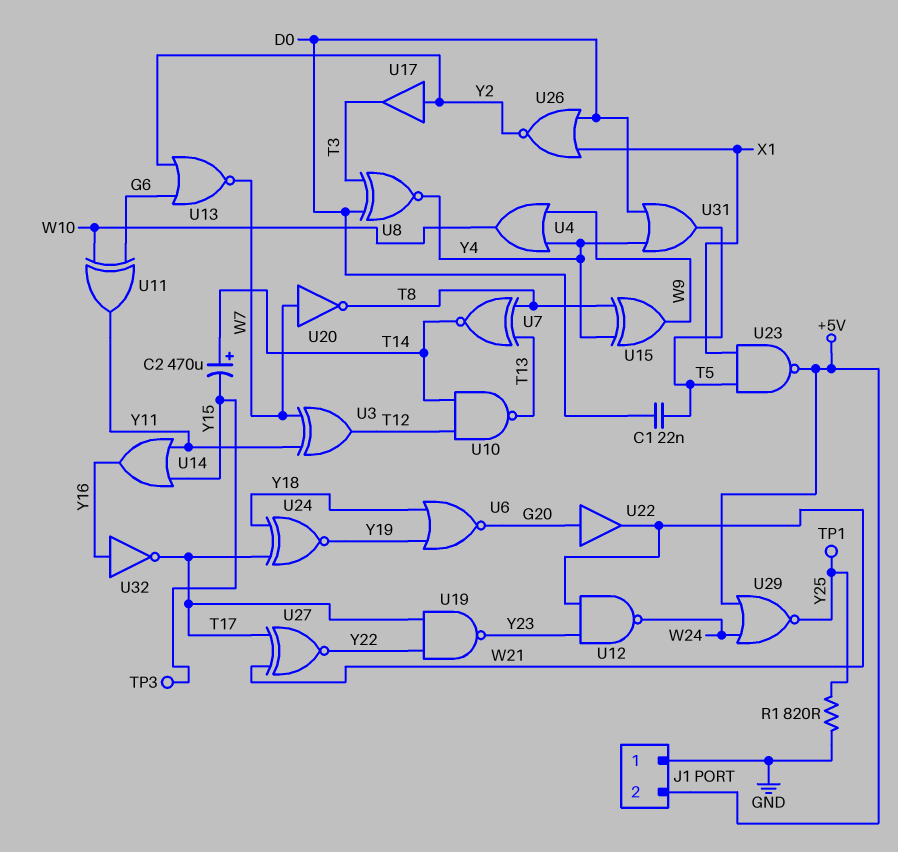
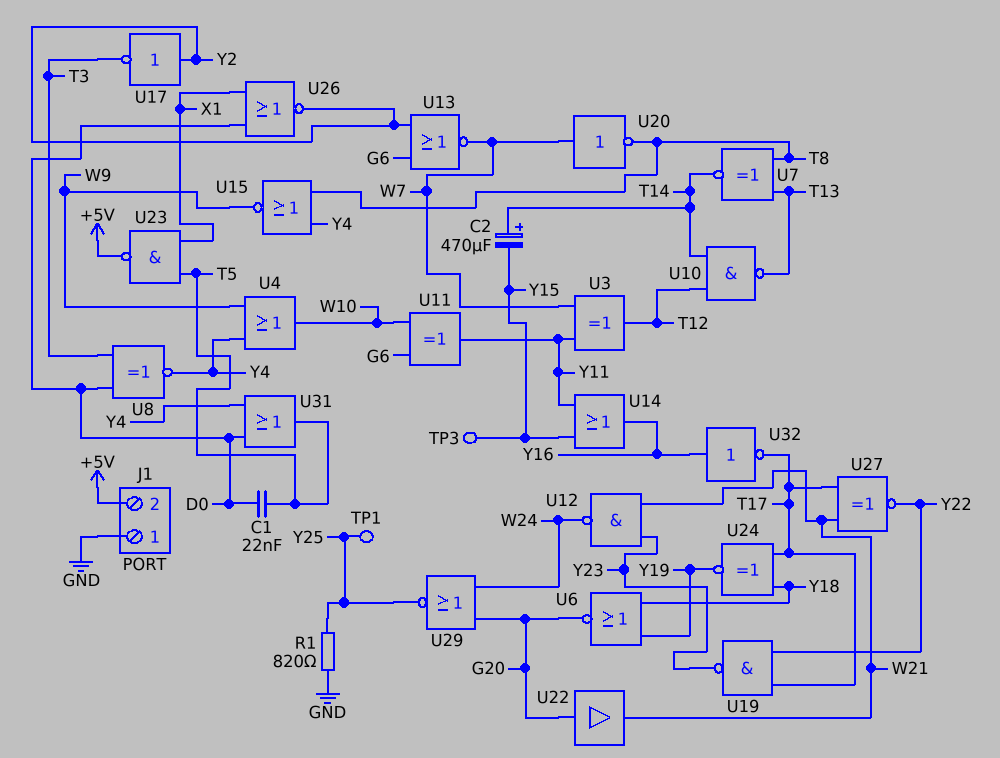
U15: XOR (in T8, in Y4, out W9) -> NOR (in T8, in Y4, out W9)
U17: buffer (in Y2, out T3) -> NOT (in Y2, out T3)
U29: NOR (in +5V, in W24, out Y25) -> NOR (in G20, in W24, out Y25)

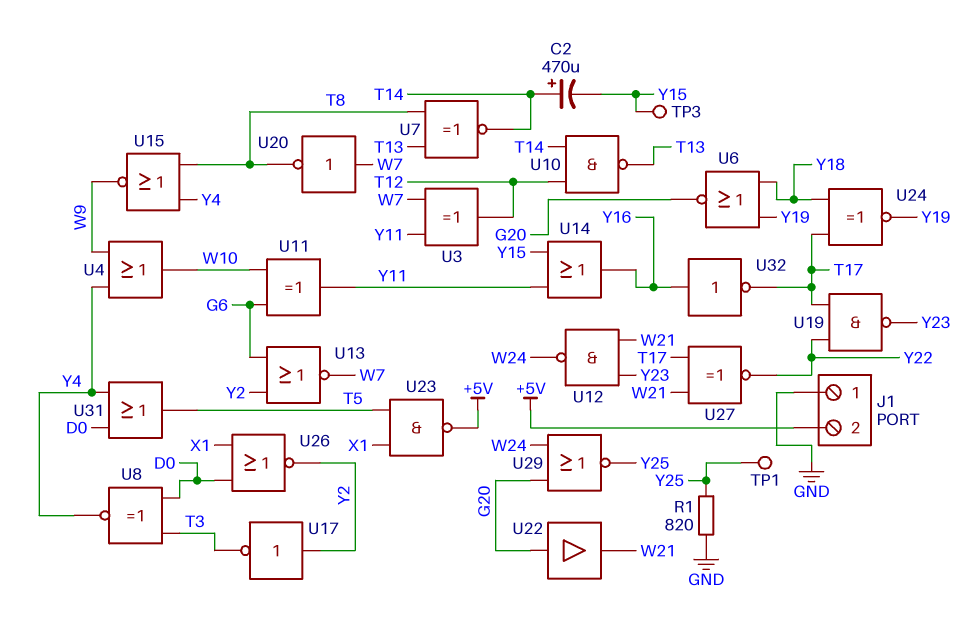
C1: 22nF (D0, T5) -> none

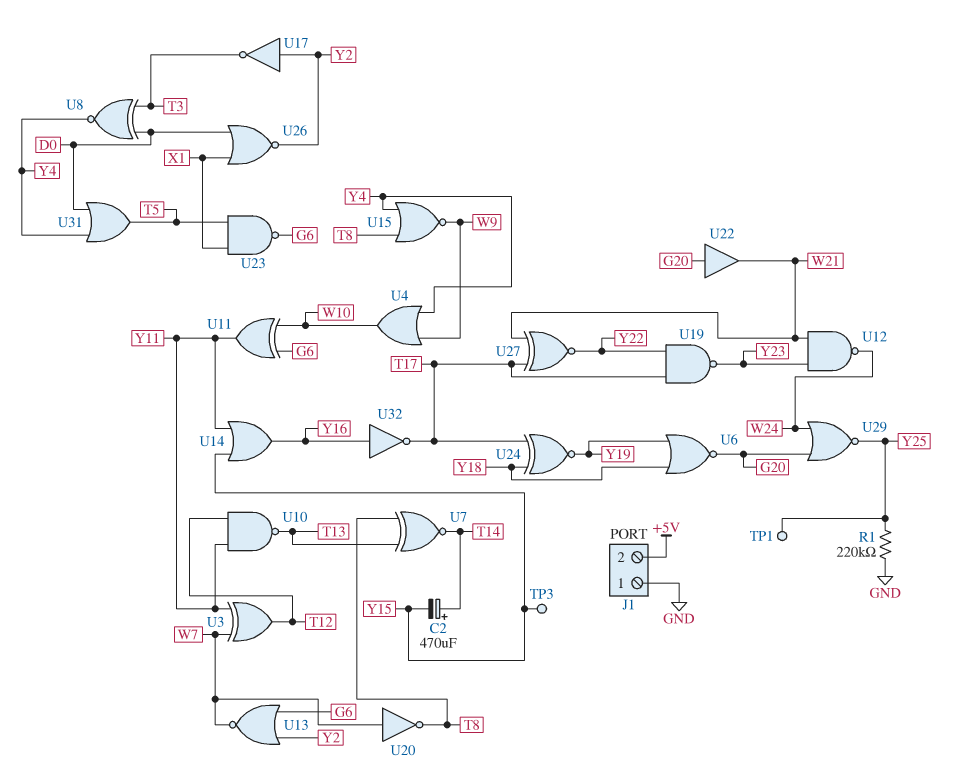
R1: 820 (GND, Y25) -> 220k (GND, Y25)
U10: NAND (in T12, in T14, out T13) -> NAND (in T12, in Y11, out T13)
U23: NAND (in T5, in X1, out +5V) -> NAND (in T5, in X1, out G6)

